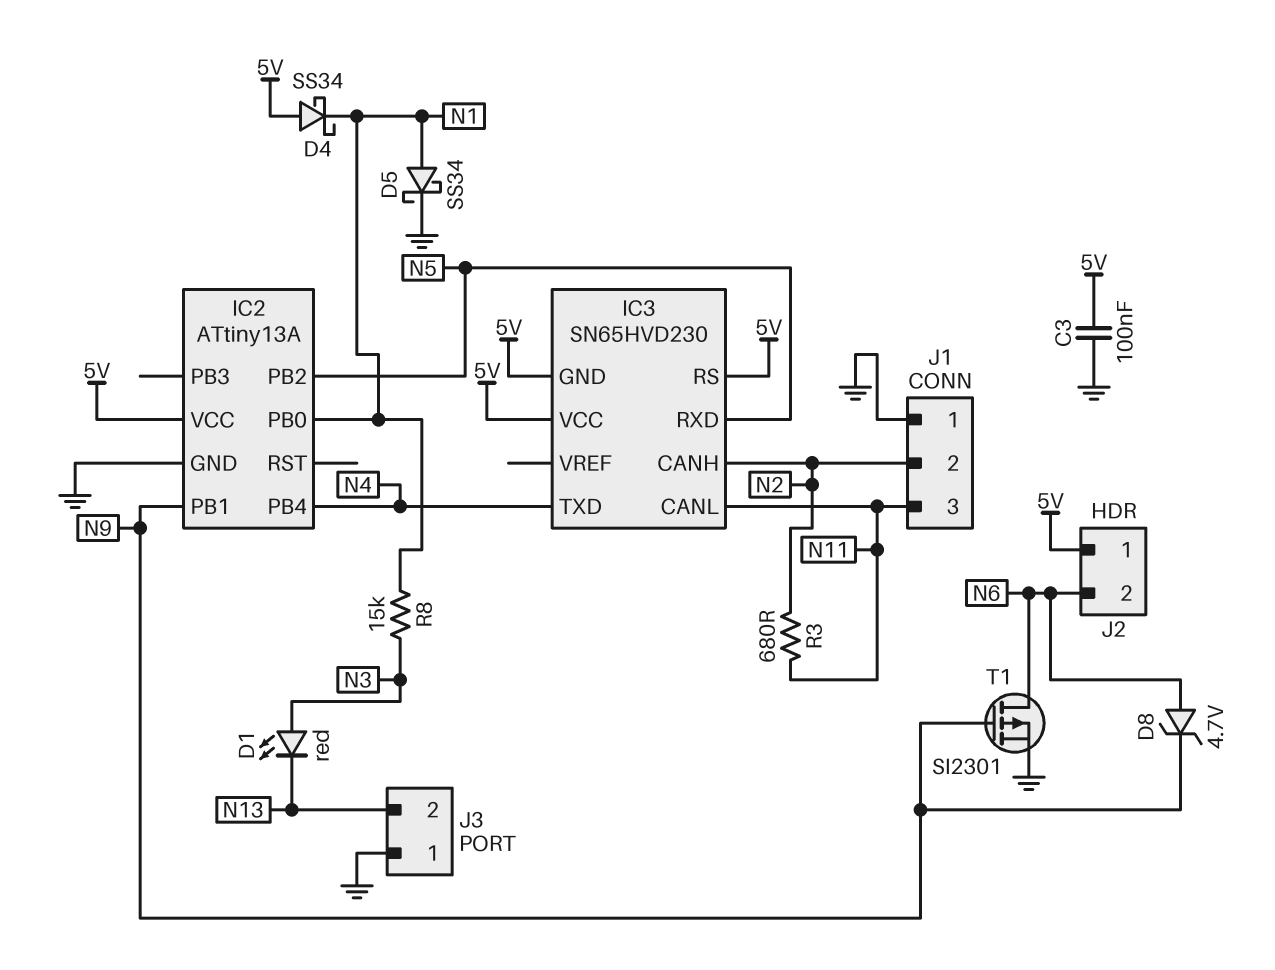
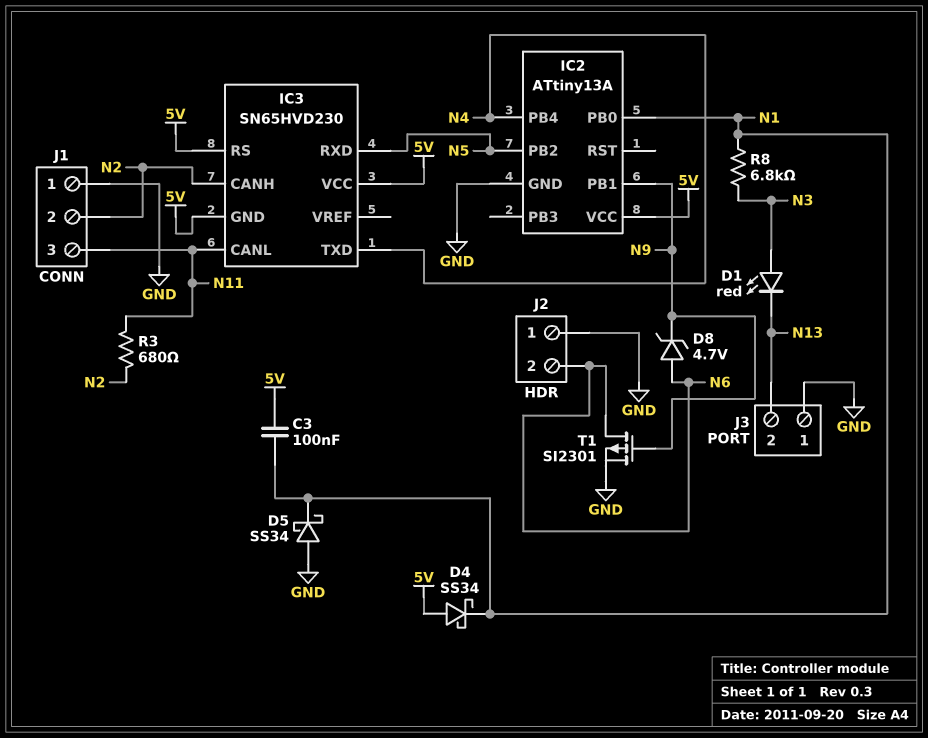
C3: 100nF (5V, GND) -> 100nF (5V, N1)
D5: schottky SS34 (A N1, K GND) -> schottky SS34 (A GND, K N1)
J2 pin 1: 5V -> GND
R8: 15k (N1, N3) -> 6.8k (N1, N3)

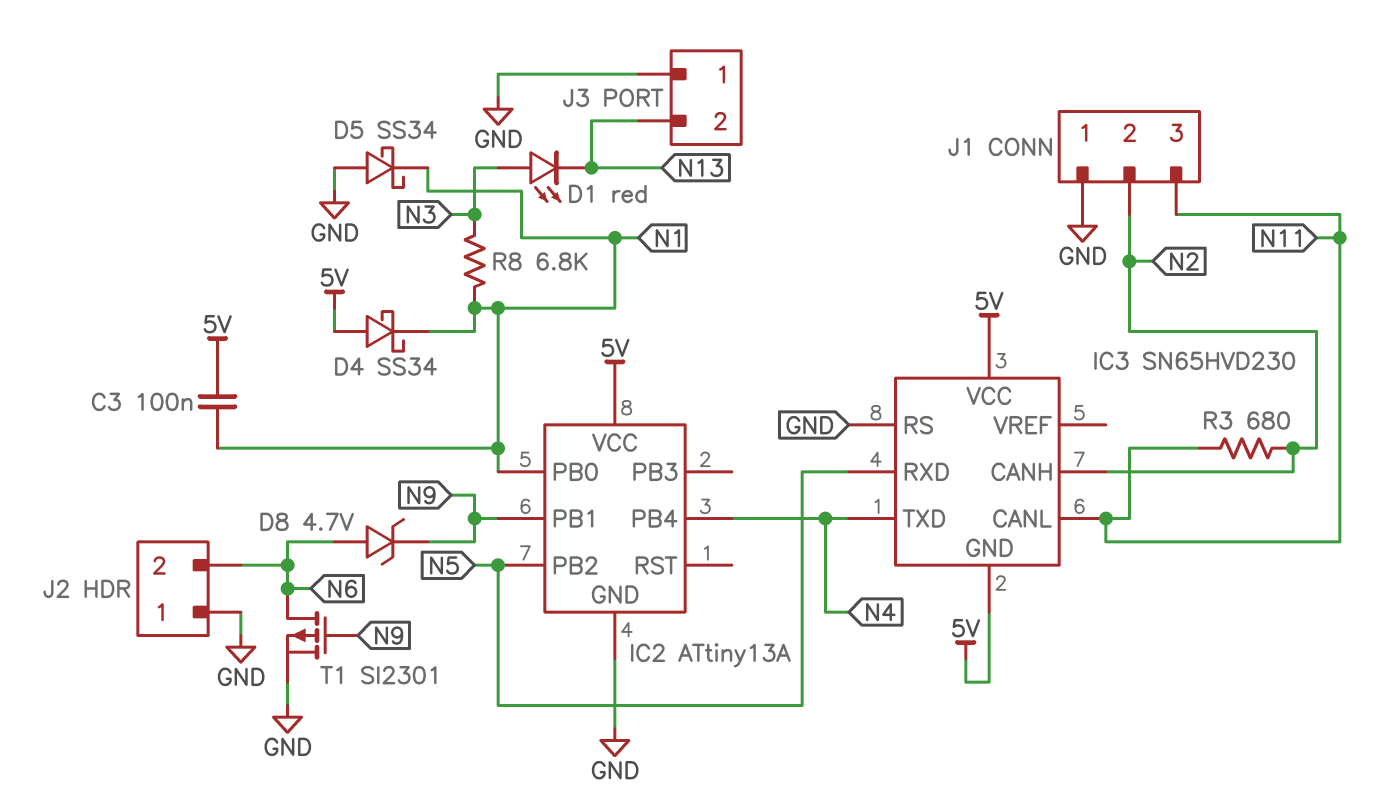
IC3 pin RS: 5V -> GND

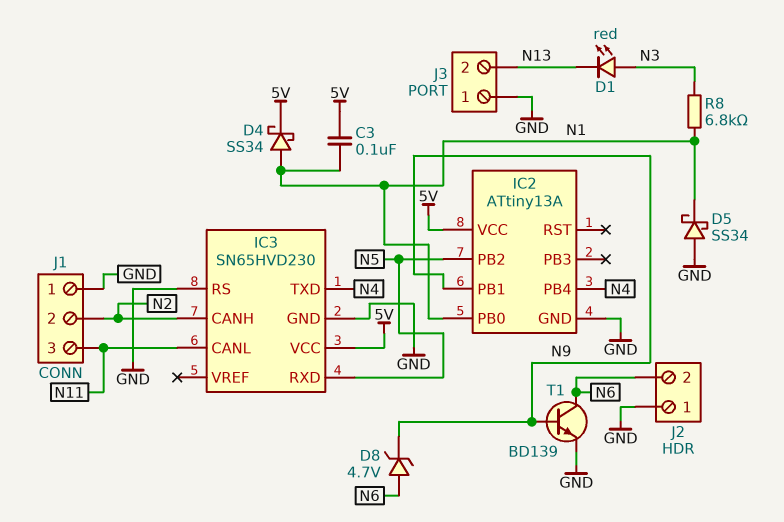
D4: schottky SS34 (A 5V, K N1) -> schottky SS34 (A N1, K 5V)
IC3 pin GND: 5V -> GND
R3: 680 (N2, N11) -> none
T1: PMOS SI2301 (G N9, D N6, S GND) -> NPN BD139 (B N9, C N6, E GND)

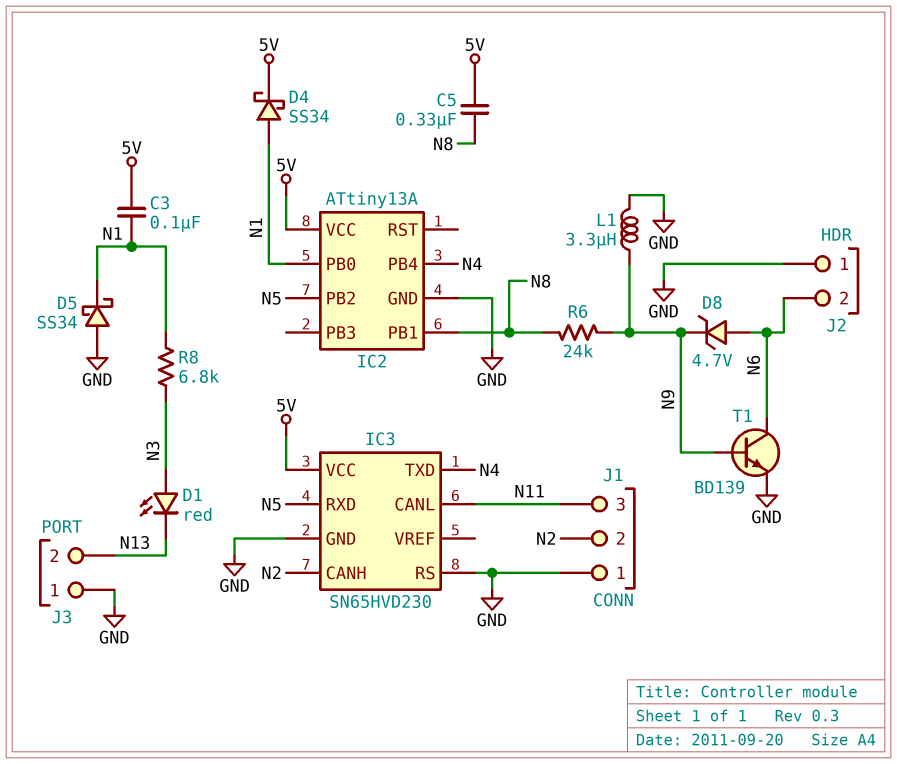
C5: none -> 330nF (5V, N8)
IC2 pin PB1: N9 -> N8
L1: none -> 3.3uH (GND, N9)
R6: none -> 24k (N8, N9)

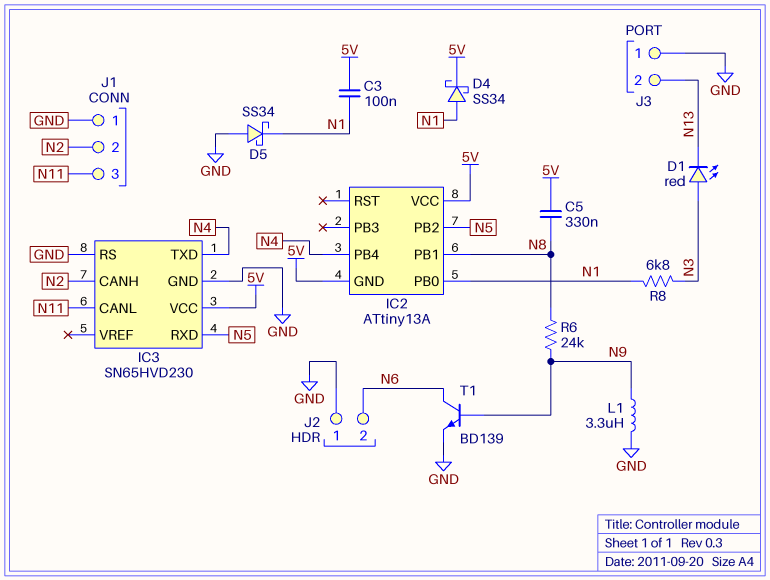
D8: zener 4.7V (A N6, K N9) -> none
IC2 pin GND: GND -> 5V

